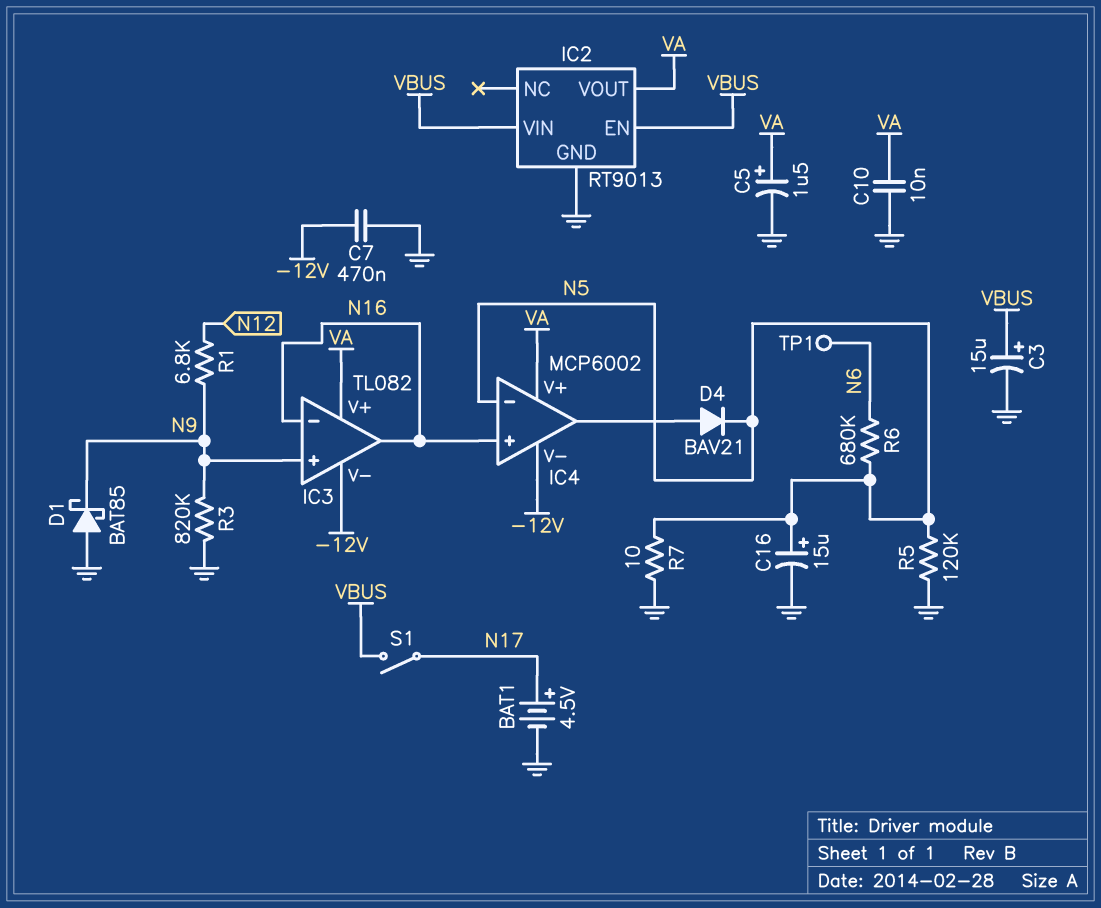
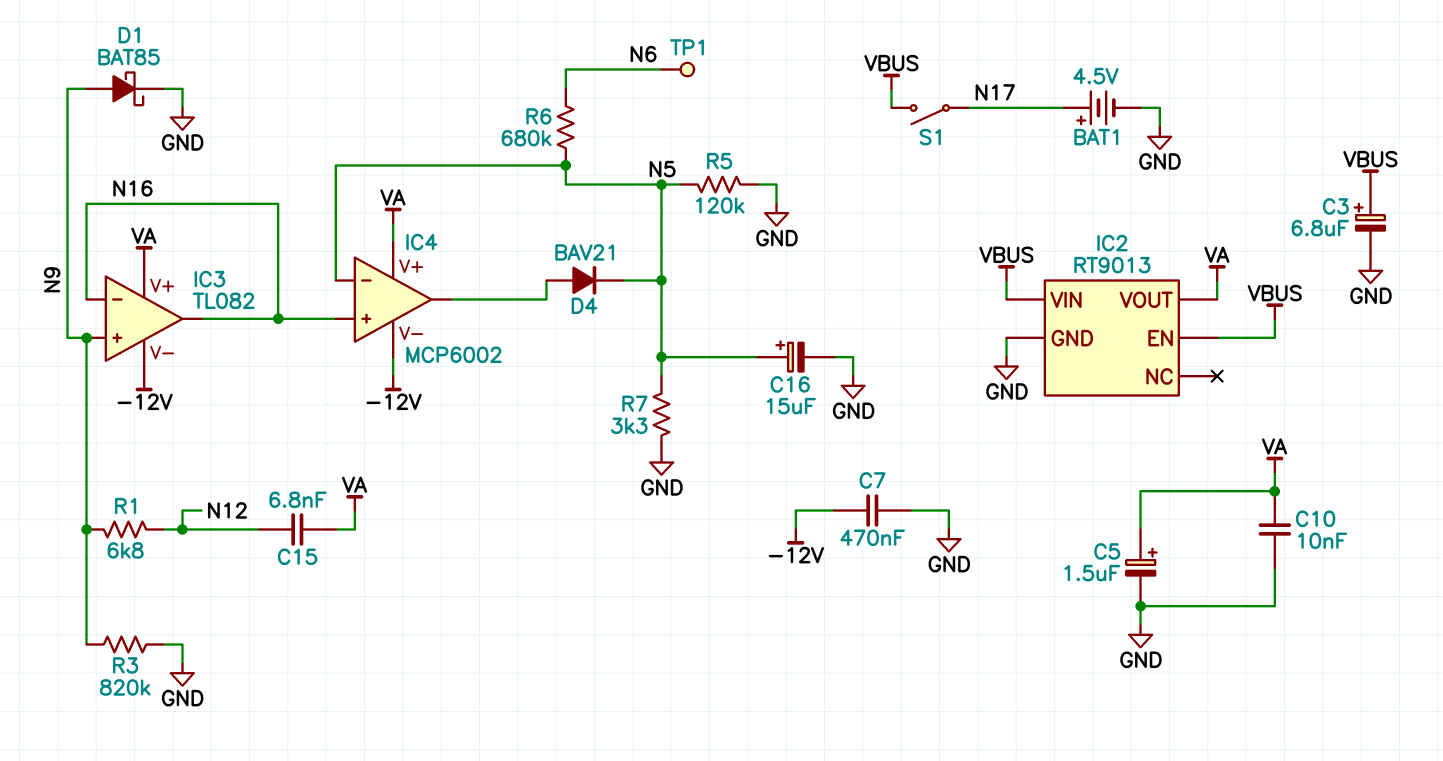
C3: 15uF (plus VBUS, minus GND) -> 6.8uF (plus VBUS, minus GND)
C15: none -> 6.8nF (N12, VA)
D1: schottky BAT85 (A GND, K N9) -> schottky BAT85 (A N9, K GND)
R7: 10 (GND, N5) -> 3.3k (GND, N5)

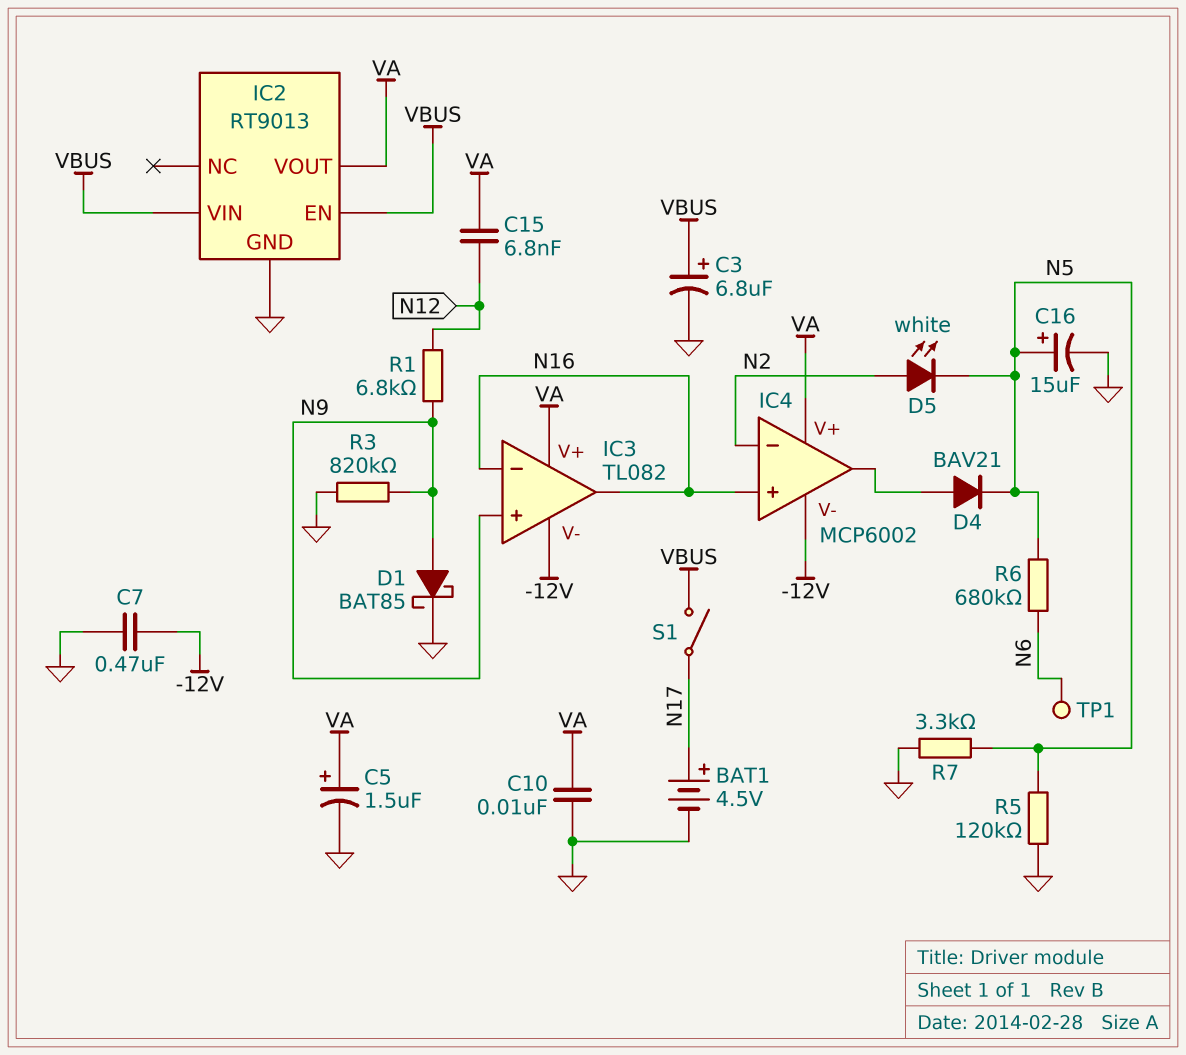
D5: none -> LED white (A N2, K N5)
IC4 pin in-: N5 -> N2

